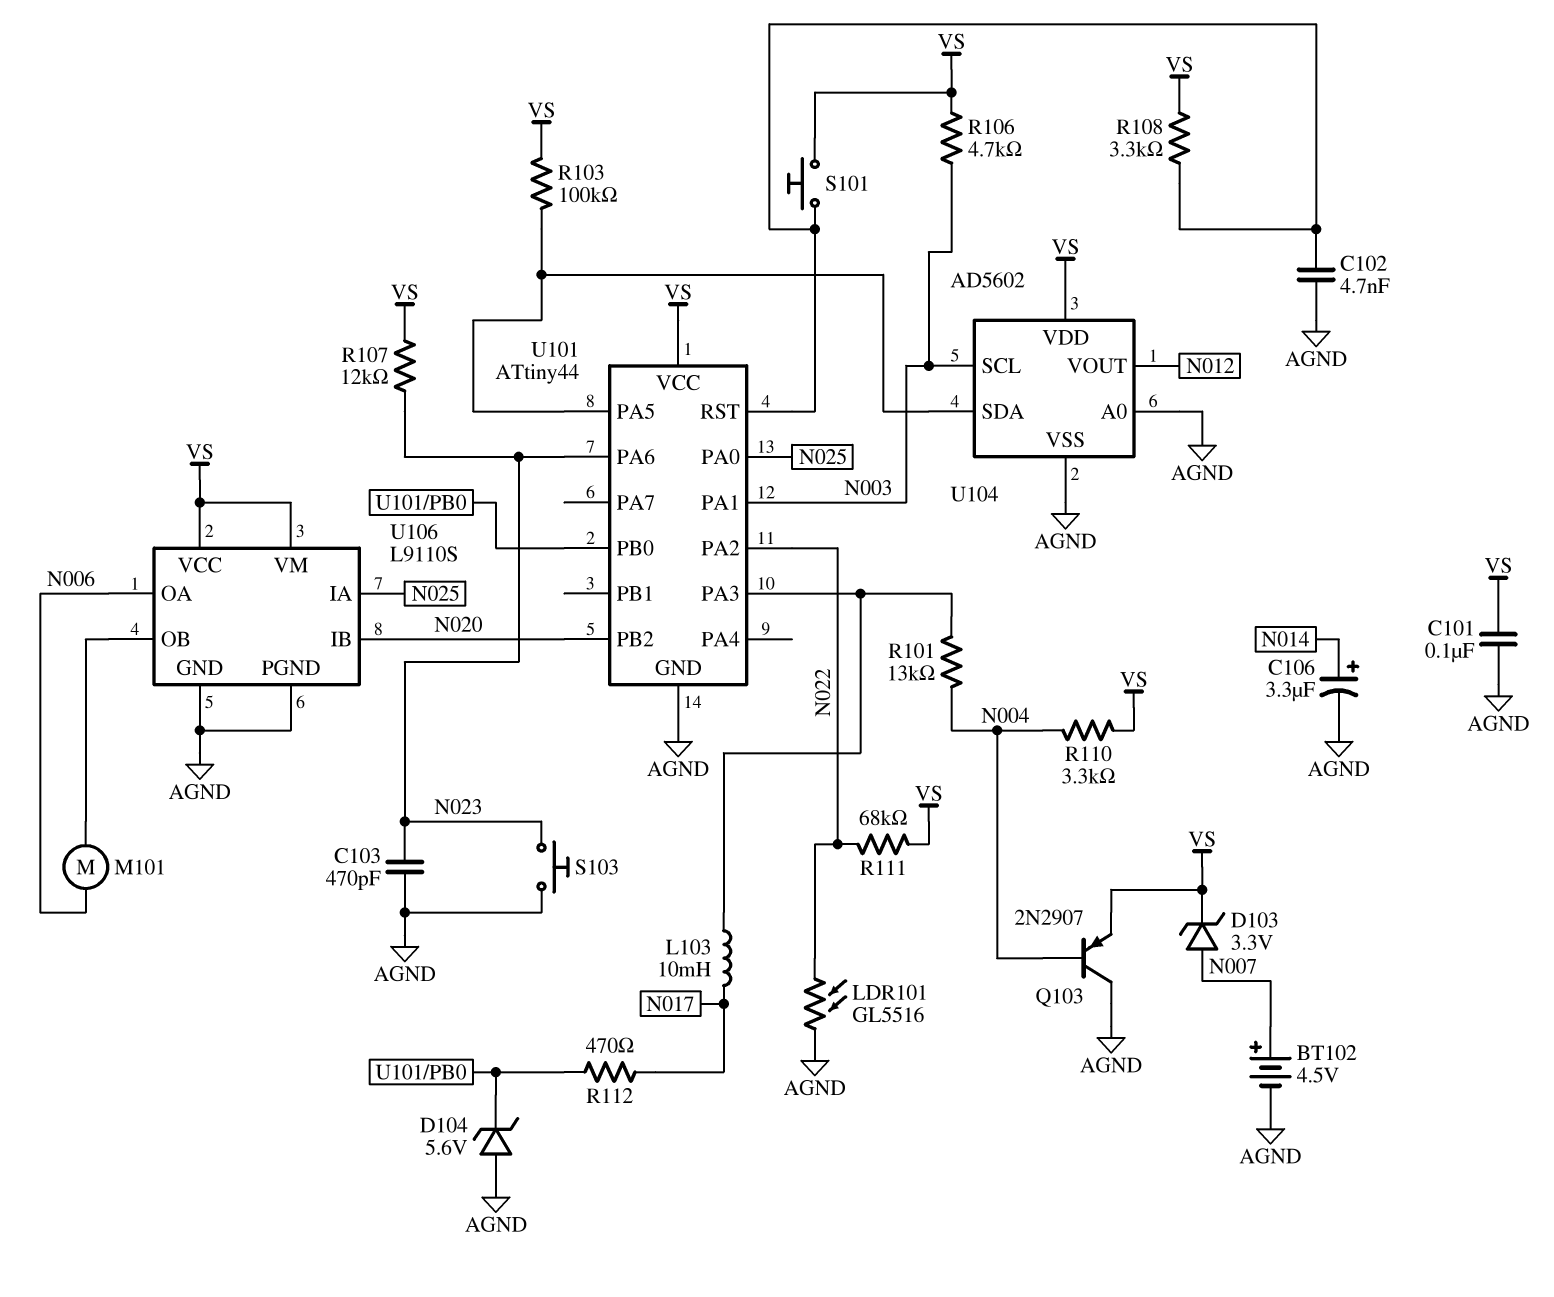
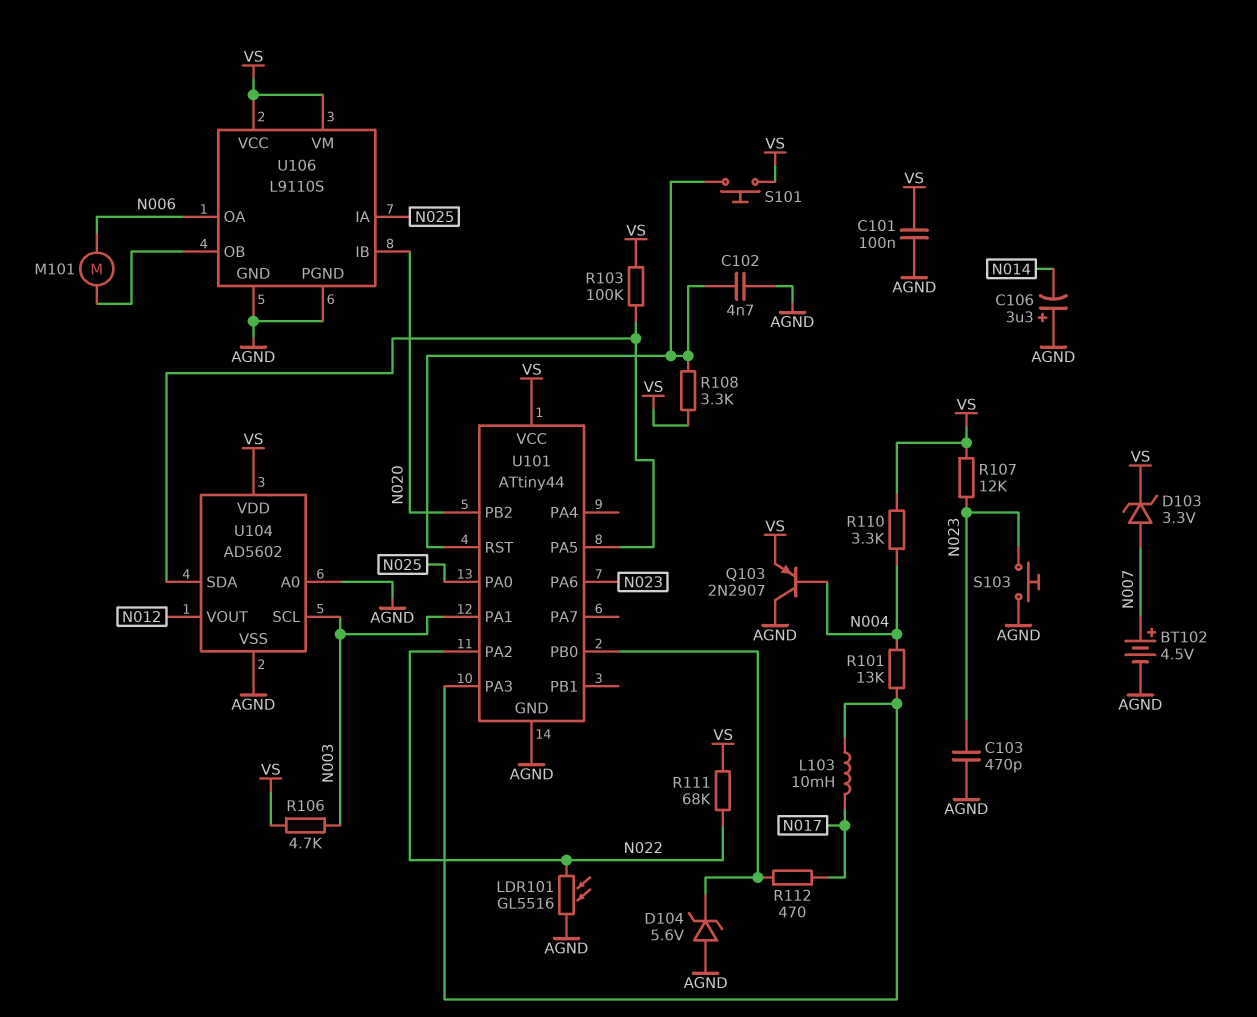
C106: 3.3uF (plus N014, minus AGND) -> 3.3uF (plus AGND, minus N014)

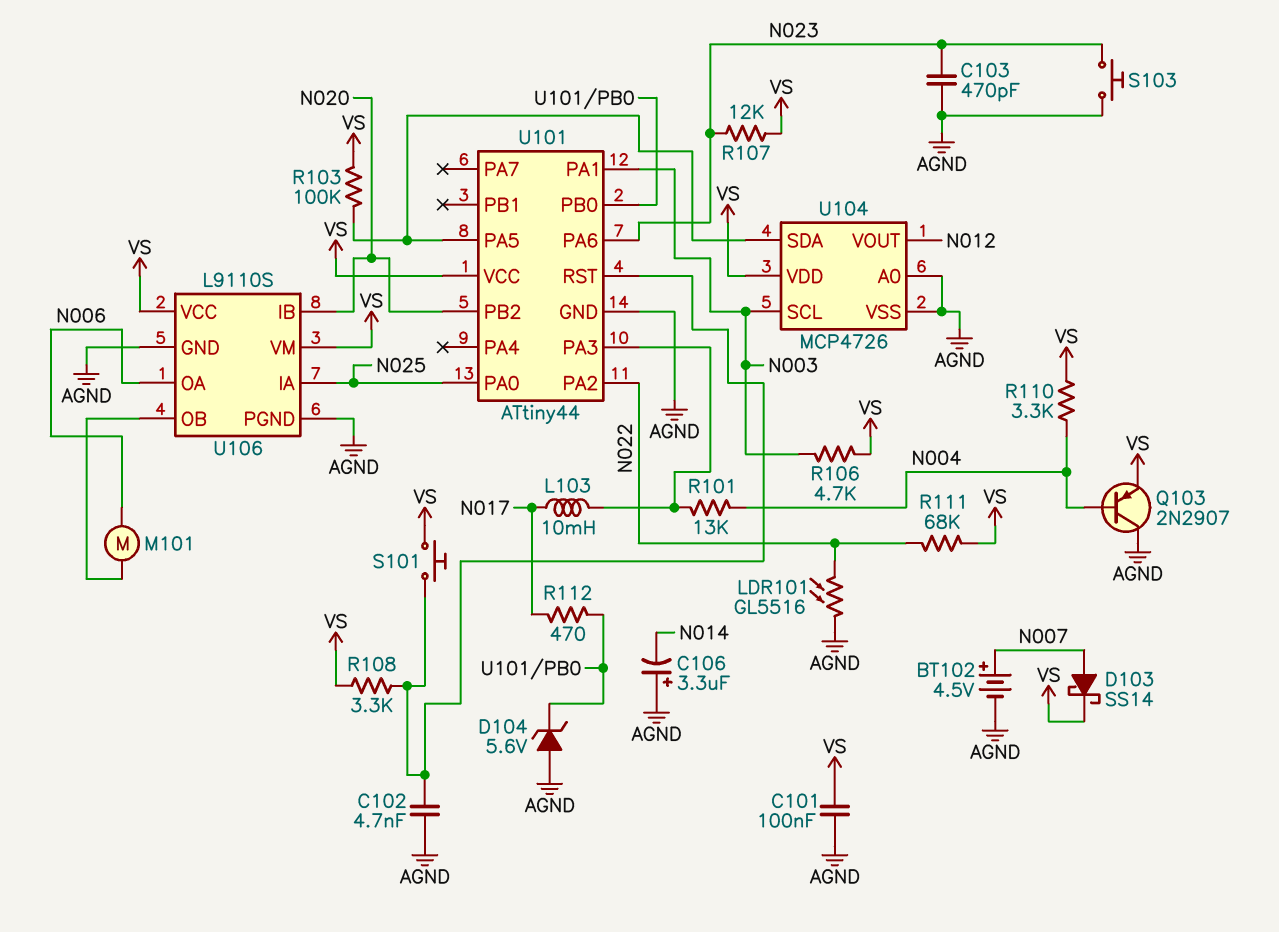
D103: zener 3.3V (A N007, K VS) -> schottky SS14 (A N007, K VS)
U104: AD5602 -> MCP4726

